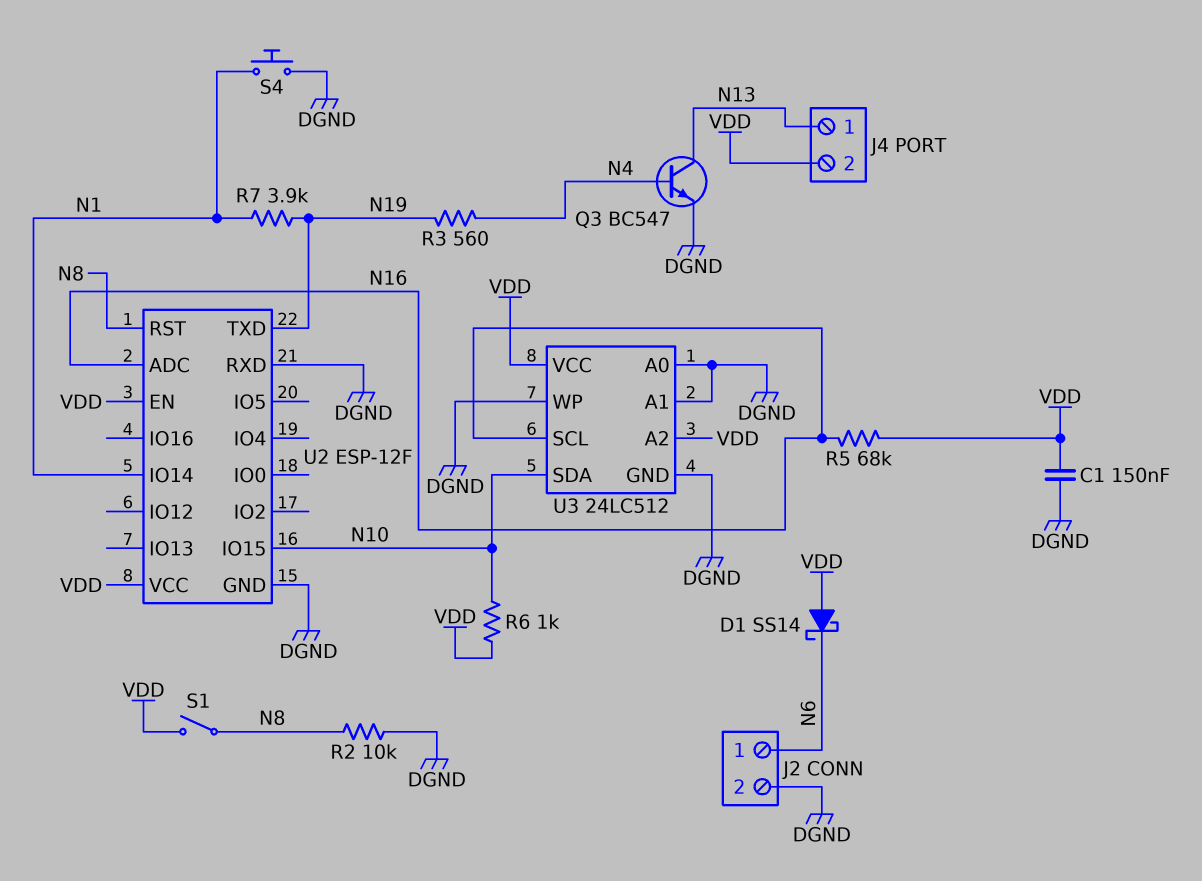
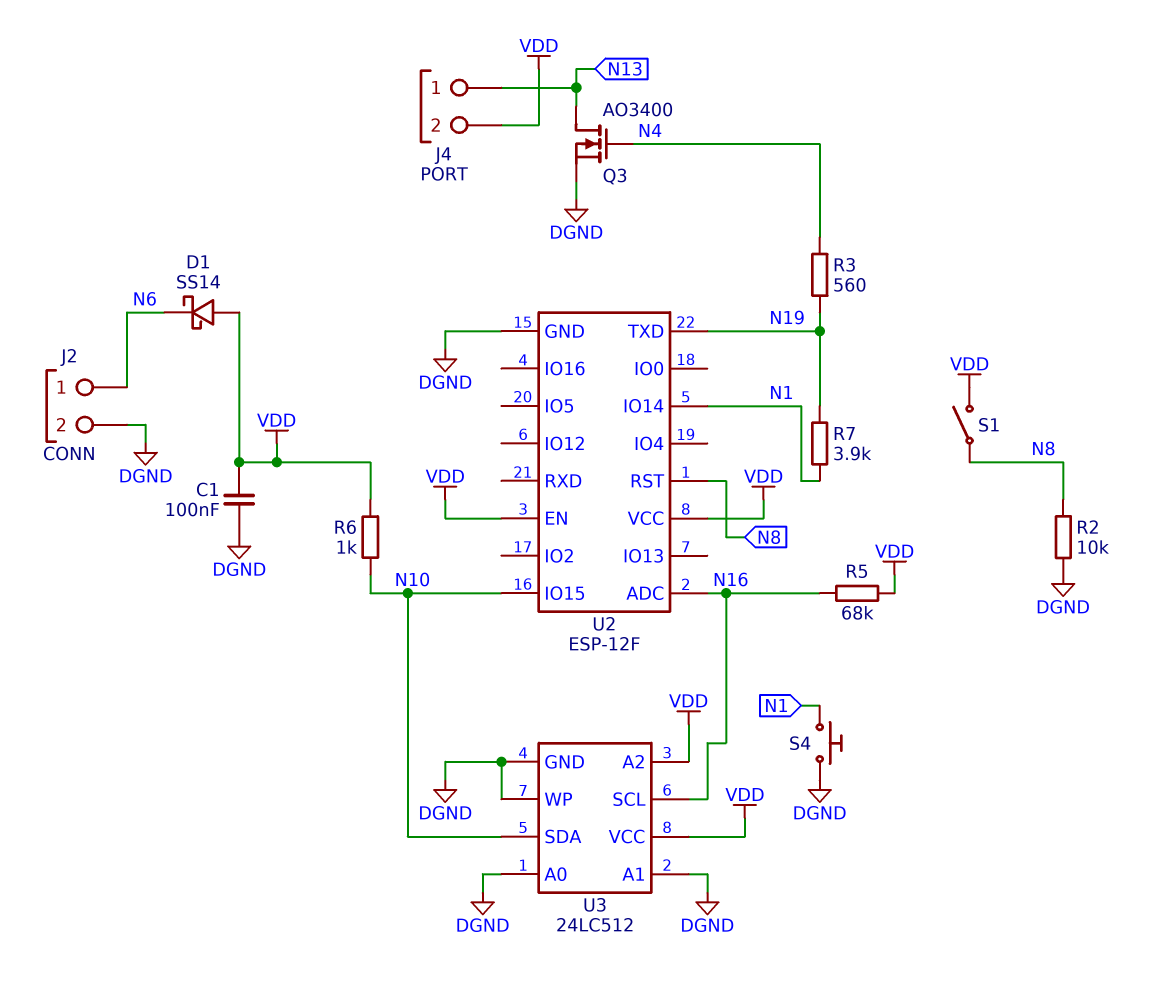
C1: 150nF (DGND, VDD) -> 100nF (DGND, VDD)
Q3: NPN BC547 (B N4, C N13, E DGND) -> NMOS AO3400 (G N4, D N13, S DGND)
U2 pin RXD: DGND -> none

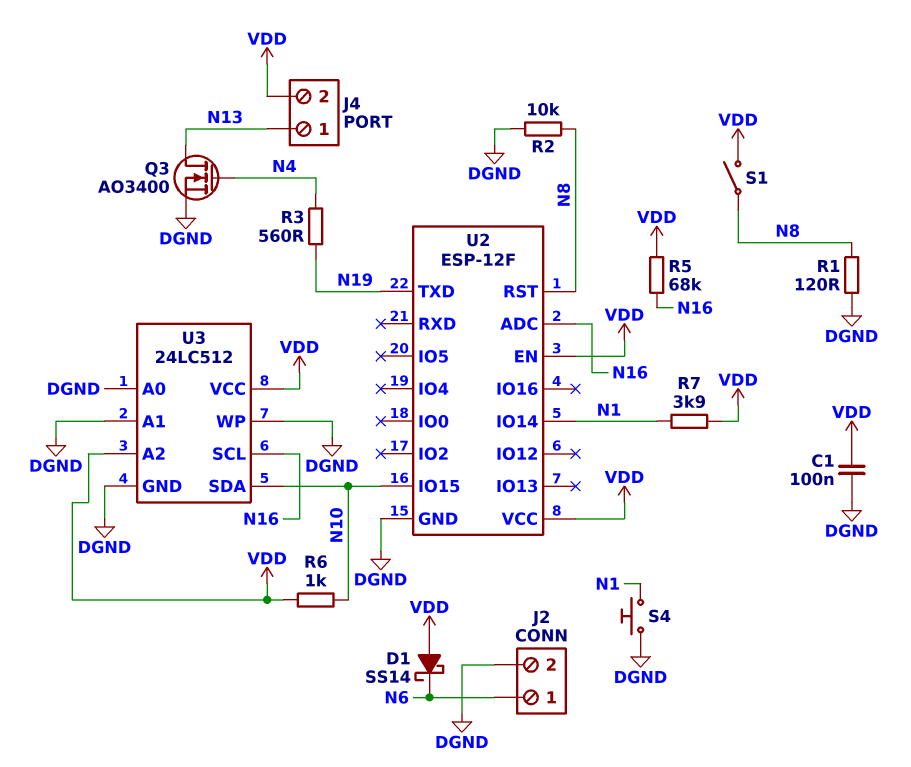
R1: none -> 120 (DGND, N8)
R7: 3.9k (N1, N19) -> 3.9k (N1, VDD)

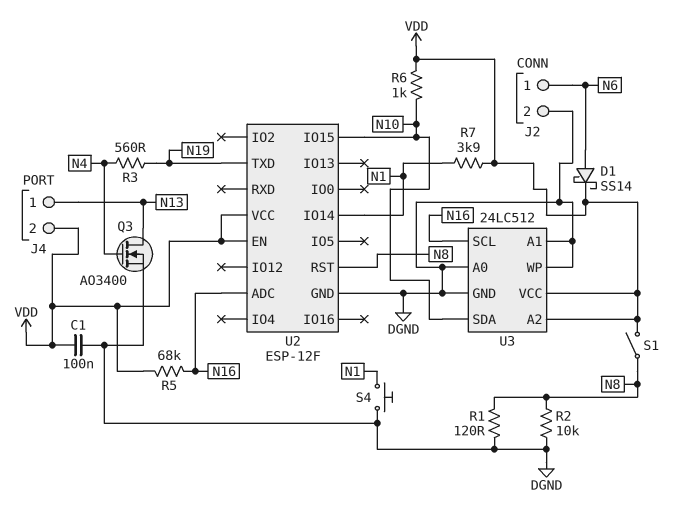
D1: schottky SS14 (A VDD, K N6) -> schottky SS14 (A N6, K VDD)

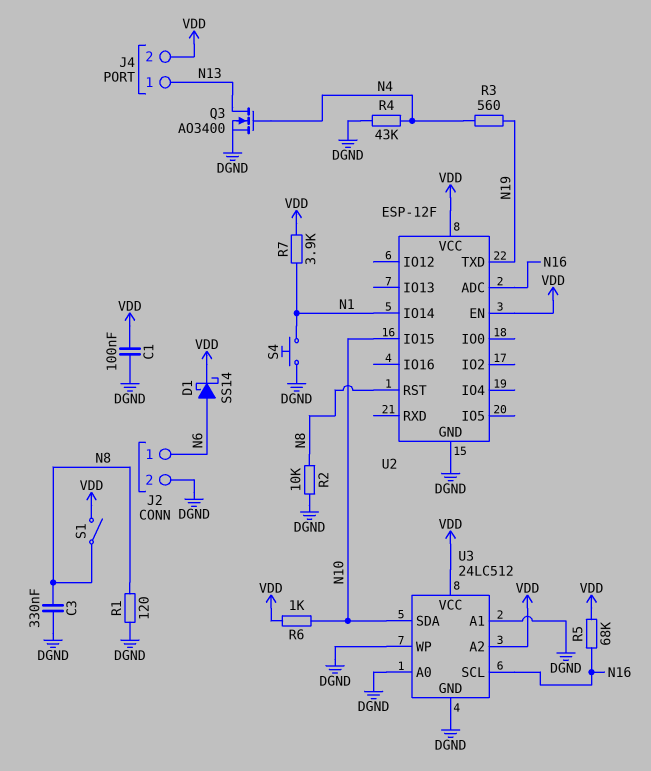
C3: none -> 330nF (DGND, N8)
R4: none -> 43k (DGND, N4)

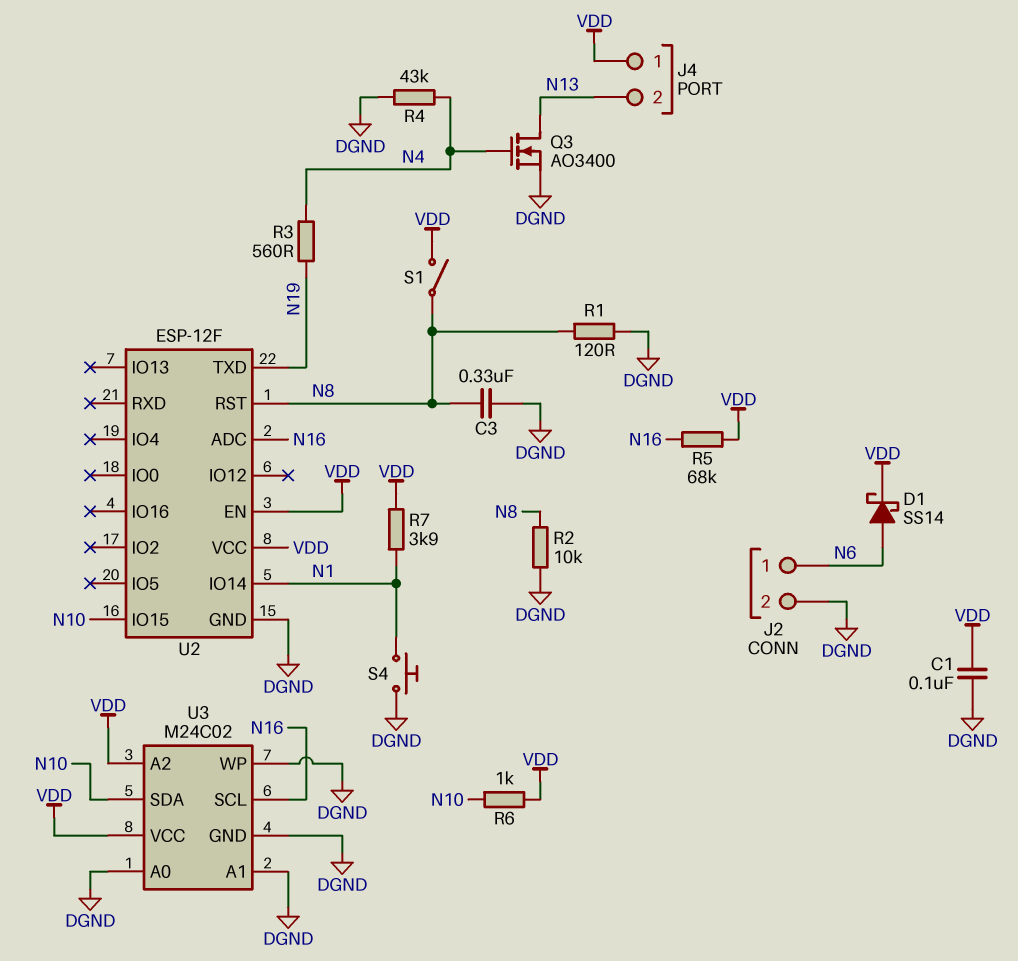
J4 pin 1: N13 -> VDD
J4 pin 2: VDD -> N13
U3: 24LC512 -> M24C02

